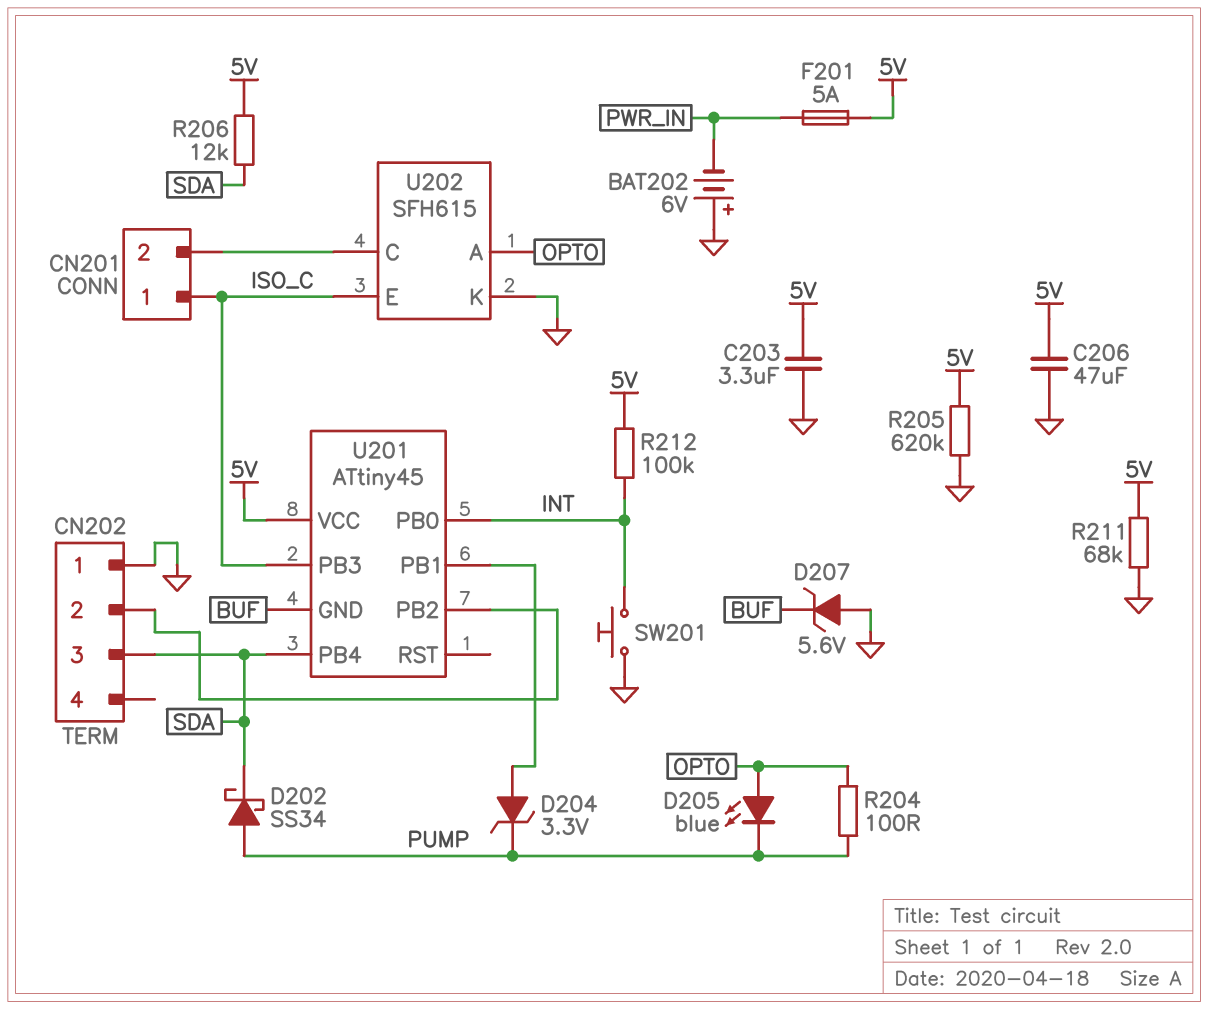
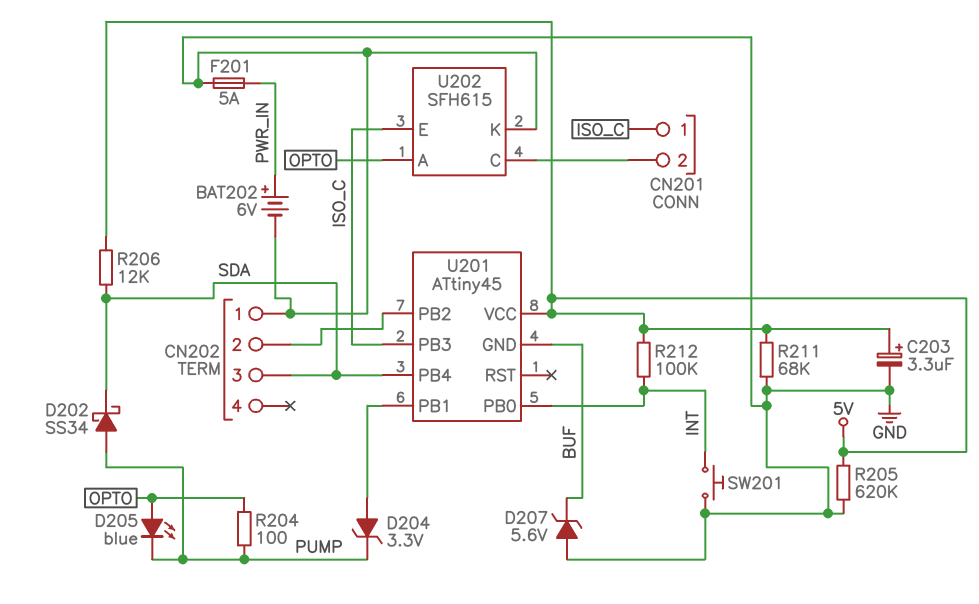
BAT202: 6V (plus GND, minus PWR_IN) -> 6V (plus PWR_IN, minus GND)
C203: 3.3uF (5V, GND) -> 3.3uF (plus 5V, minus GND)
C206: 47uF (5V, GND) -> none
F201: 5A (5V, PWR_IN) -> 5A (GND, PWR_IN)

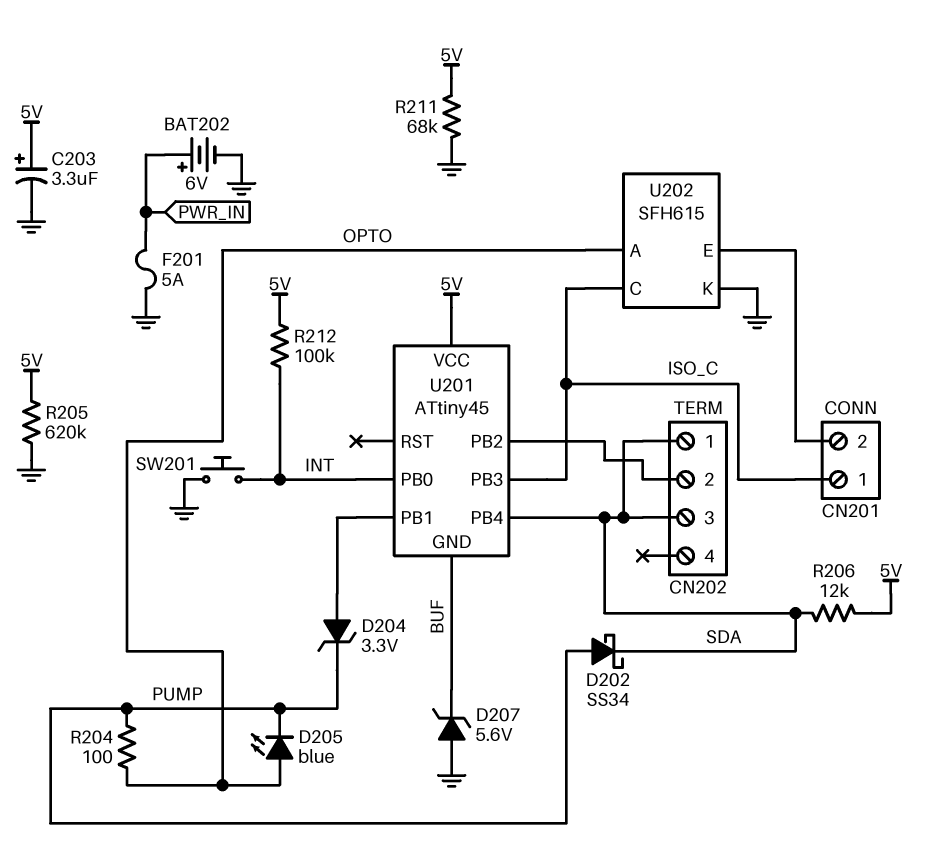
CN202 pin 1: GND -> SDA
U202 pin C: CN201/2 -> ISO_C
U202 pin E: ISO_C -> CN201/2

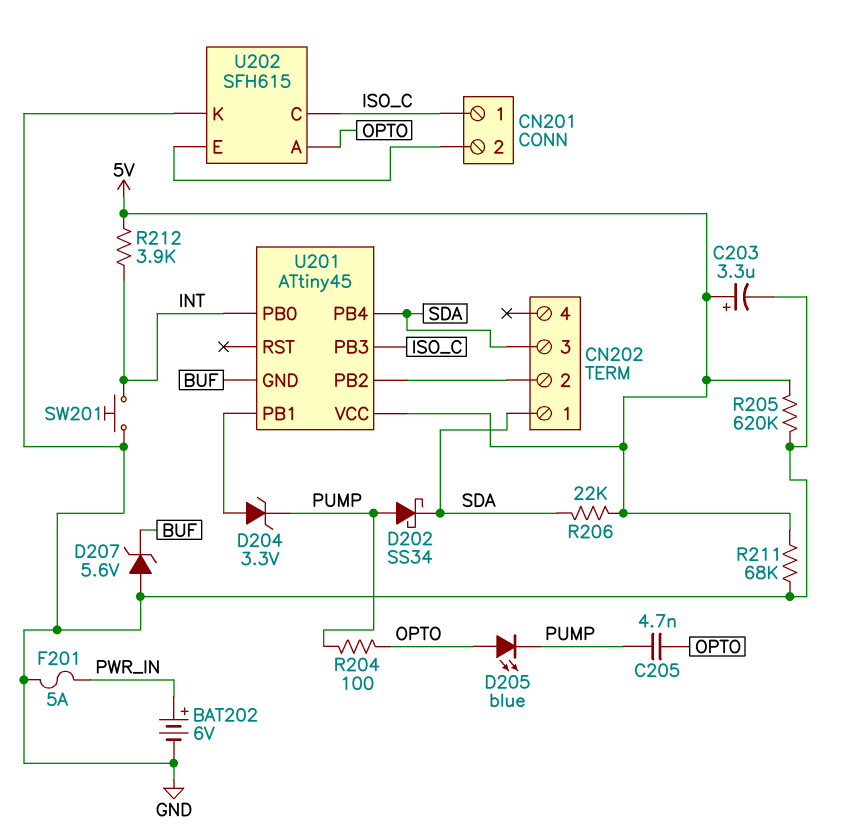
C205: none -> 4.7nF (OPTO, PUMP)
R206: 12k (5V, SDA) -> 22k (5V, SDA)
R212: 100k (5V, INT) -> 3.9k (5V, INT)

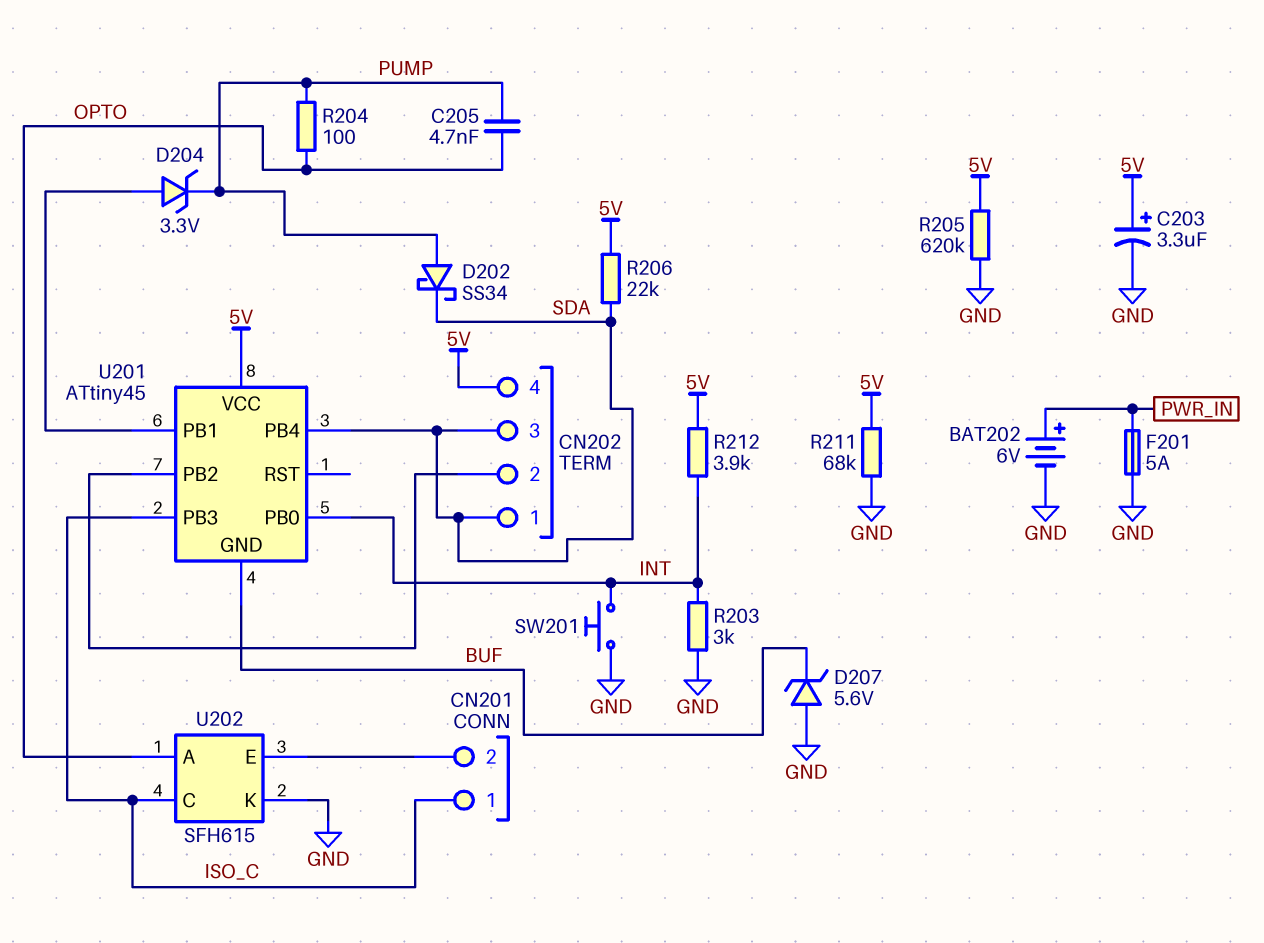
CN202 pin 4: none -> 5V
D205: LED blue (A OPTO, K PUMP) -> none
R203: none -> 3k (GND, INT)

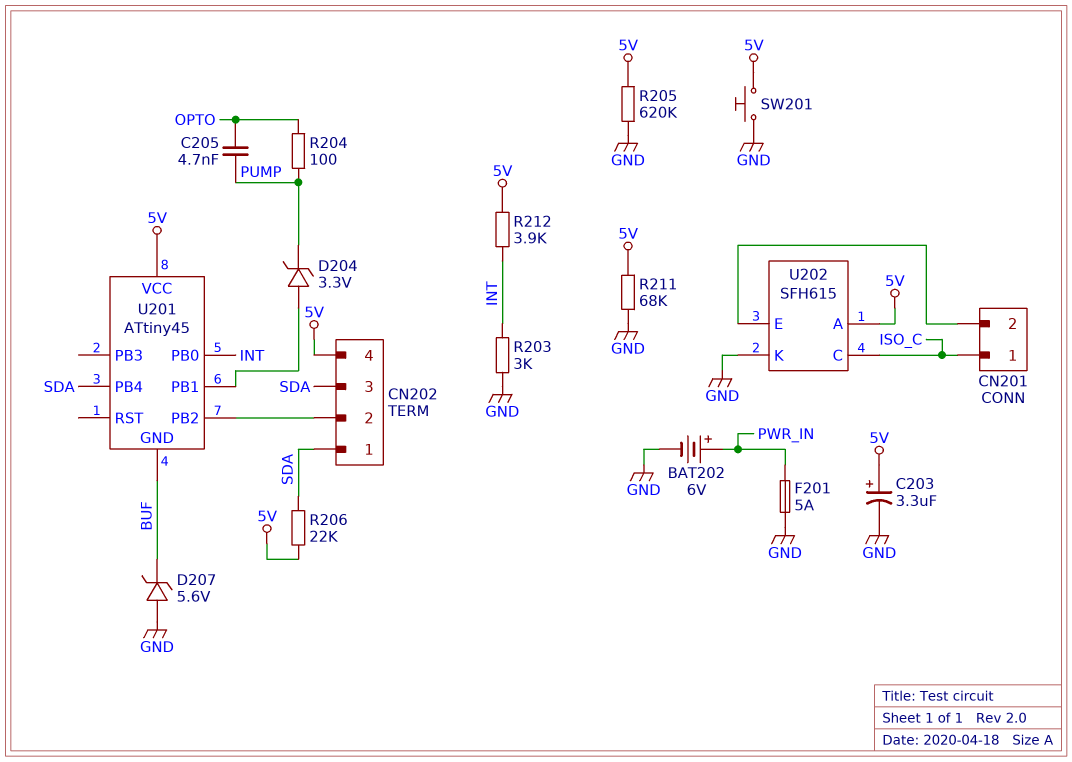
D202: schottky SS34 (A PUMP, K SDA) -> none
SW201: button (GND, INT) -> button (5V, GND)
U201 pin PB3: ISO_C -> none
U202 pin A: OPTO -> 5V

